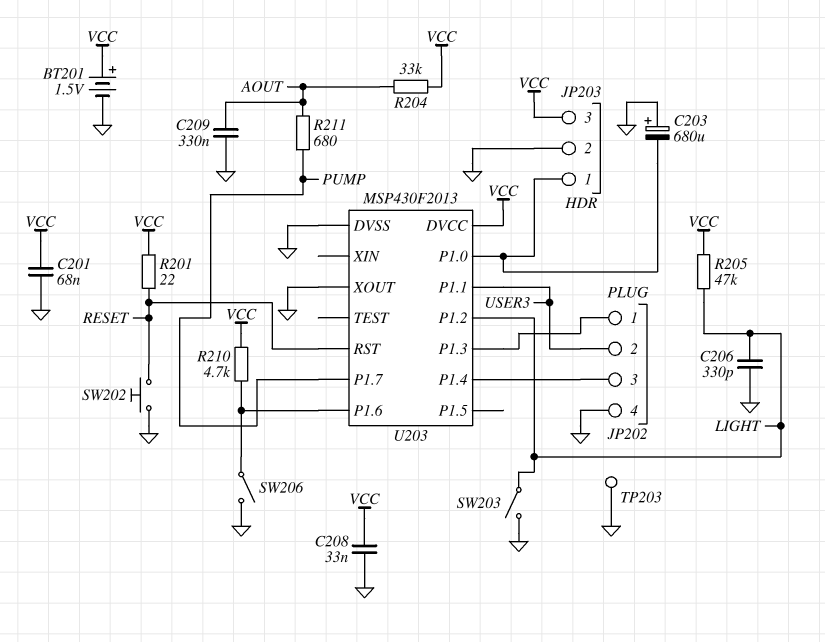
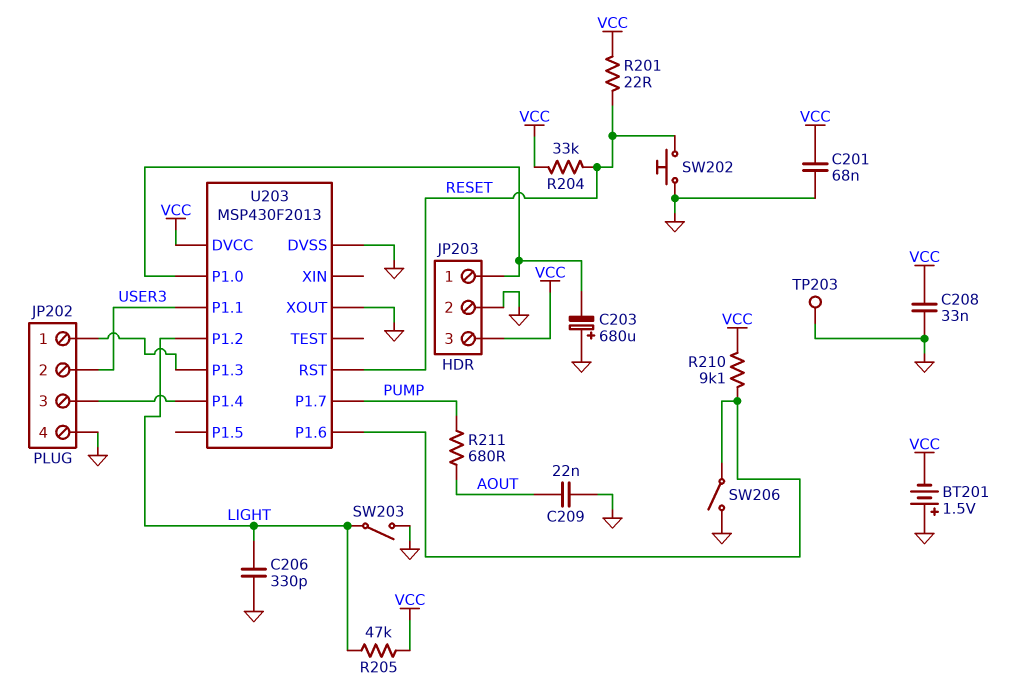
BT201: 1.5V (plus VCC, minus GND) -> 1.5V (plus GND, minus VCC)
C209: 330nF (AOUT, GND) -> 22nF (AOUT, GND)
R204: 33k (AOUT, VCC) -> 33k (RESET, VCC)
R210: 4.7k (U203/P1.6, VCC) -> 9.1k (U203/P1.6, VCC)

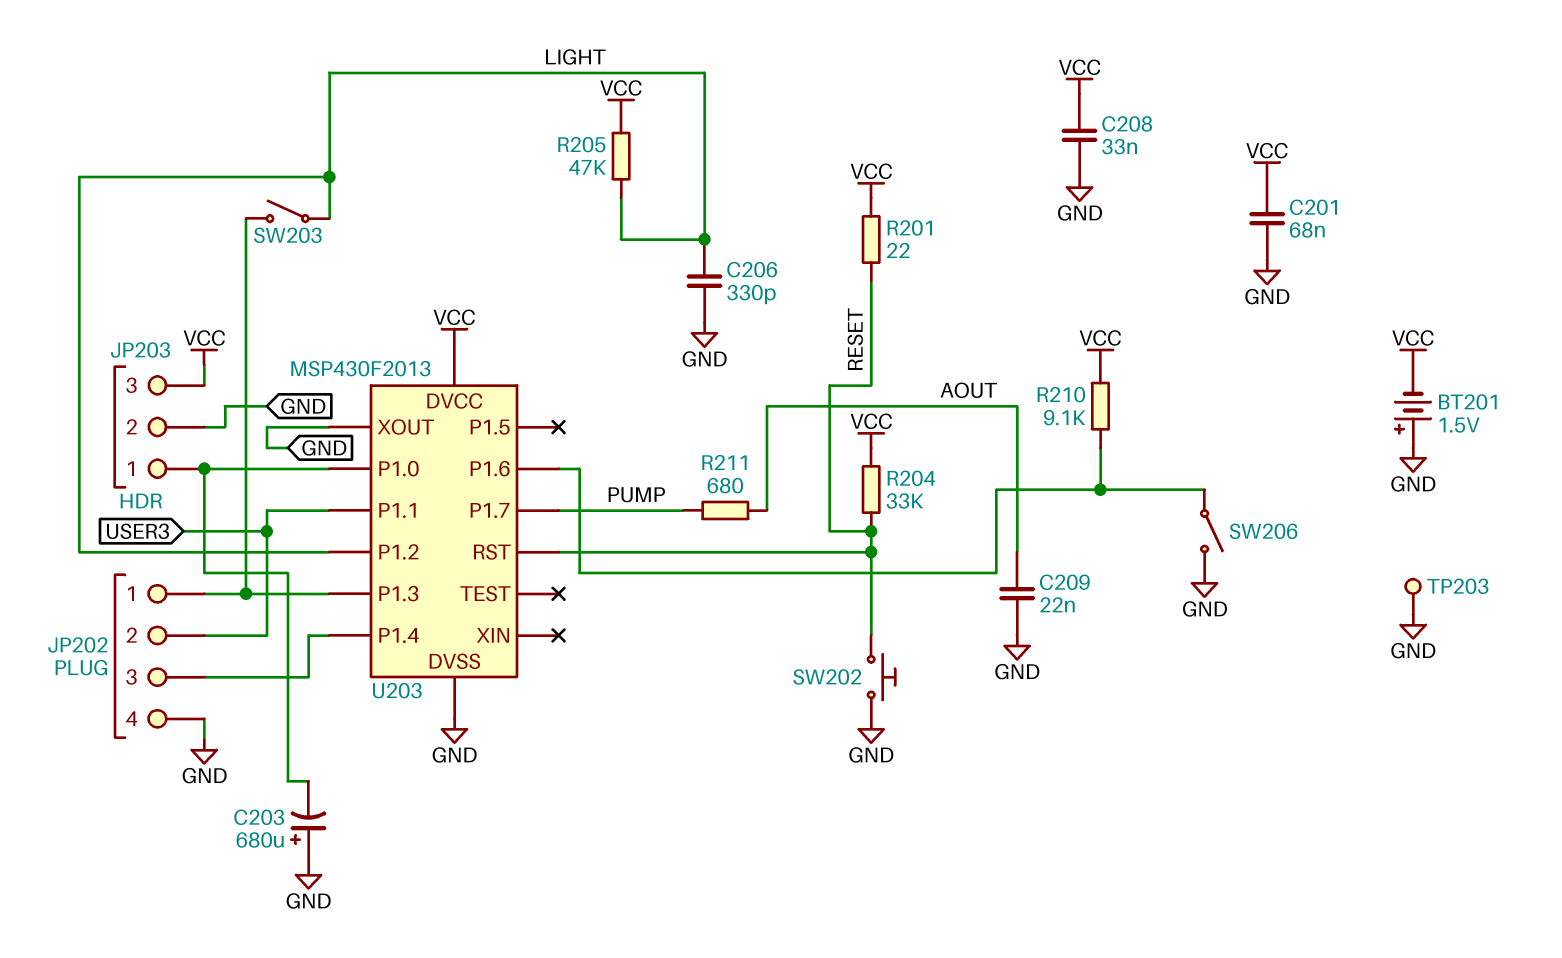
SW203: switch (GND, LIGHT) -> switch (JP202/1, LIGHT)

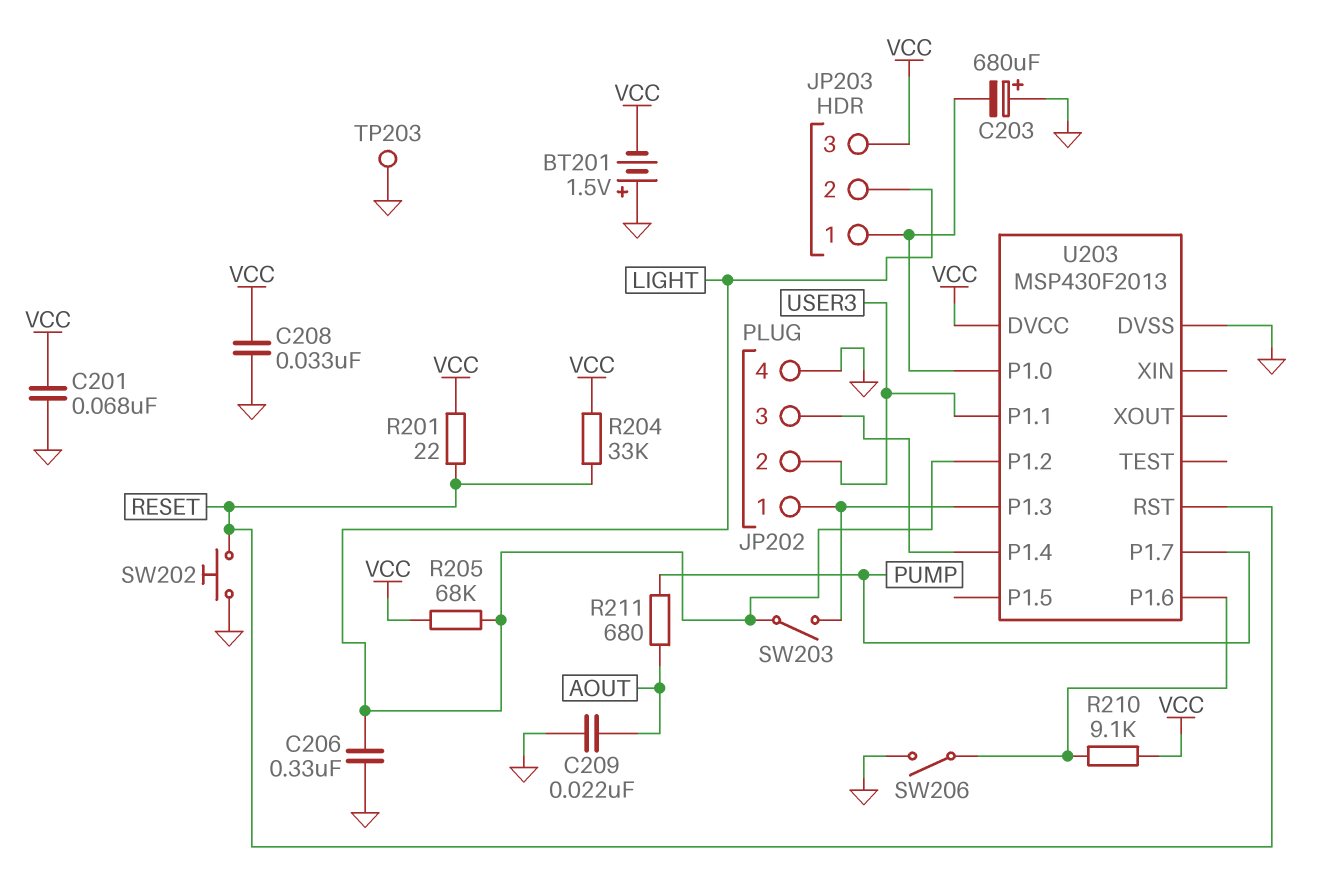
C206: 330pF (GND, LIGHT) -> 330nF (GND, LIGHT)
JP203 pin 2: GND -> LIGHT
R205: 47k (LIGHT, VCC) -> 68k (LIGHT, VCC)
U203 pin XOUT: GND -> none

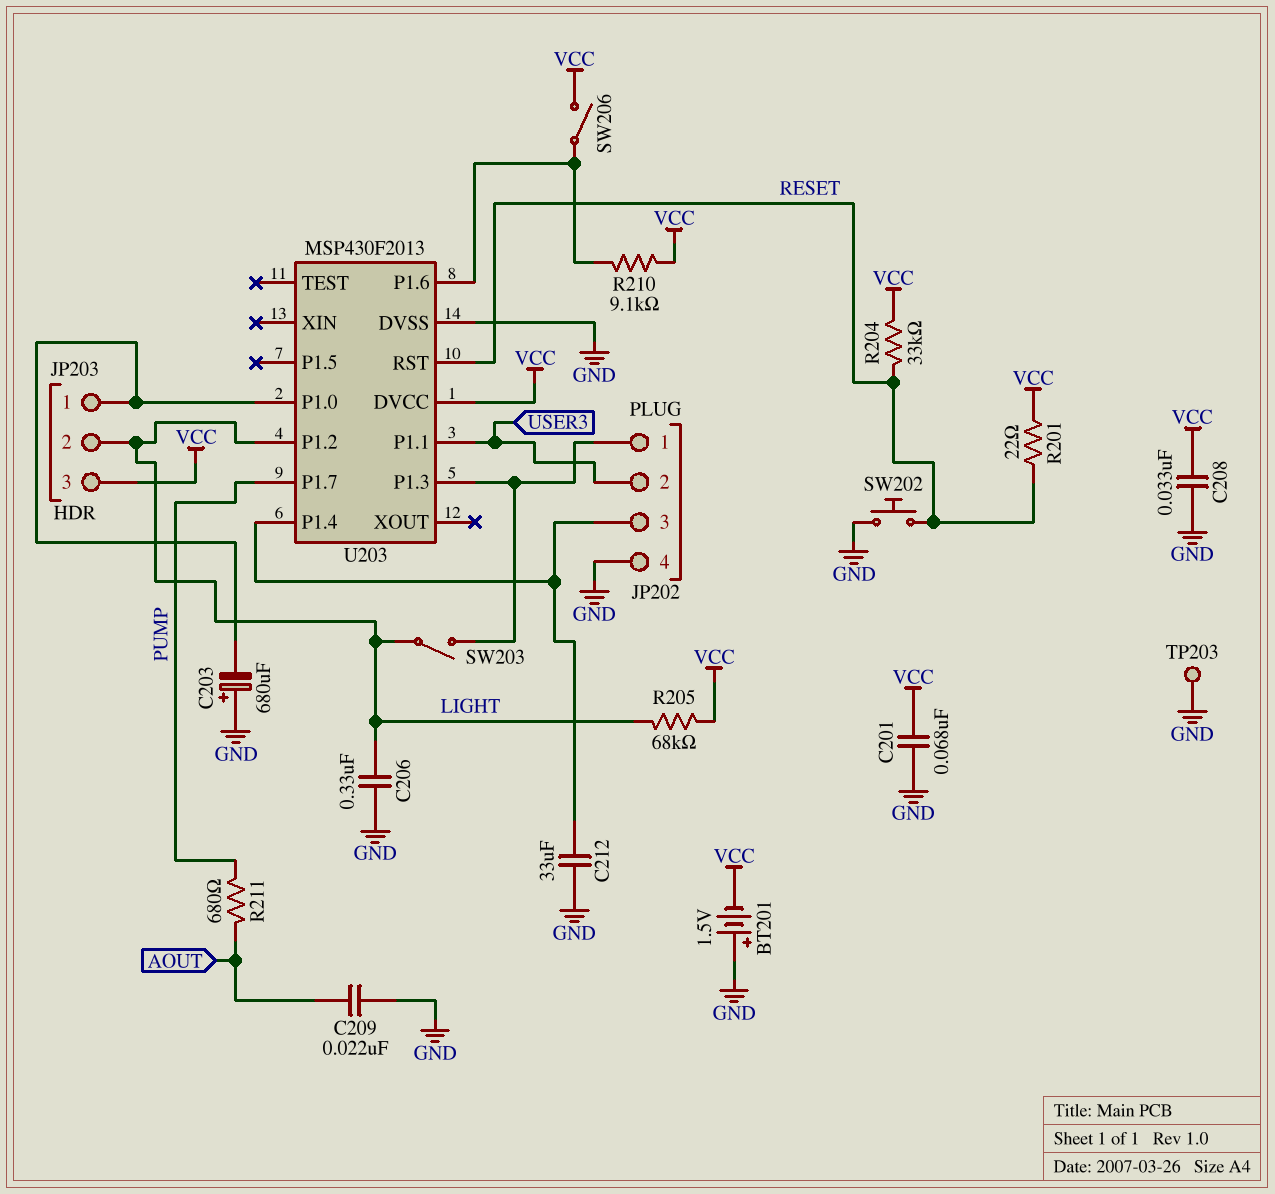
C212: none -> 33uF (GND, JP202/3)
SW206: switch (GND, U203/P1.6) -> switch (U203/P1.6, VCC)

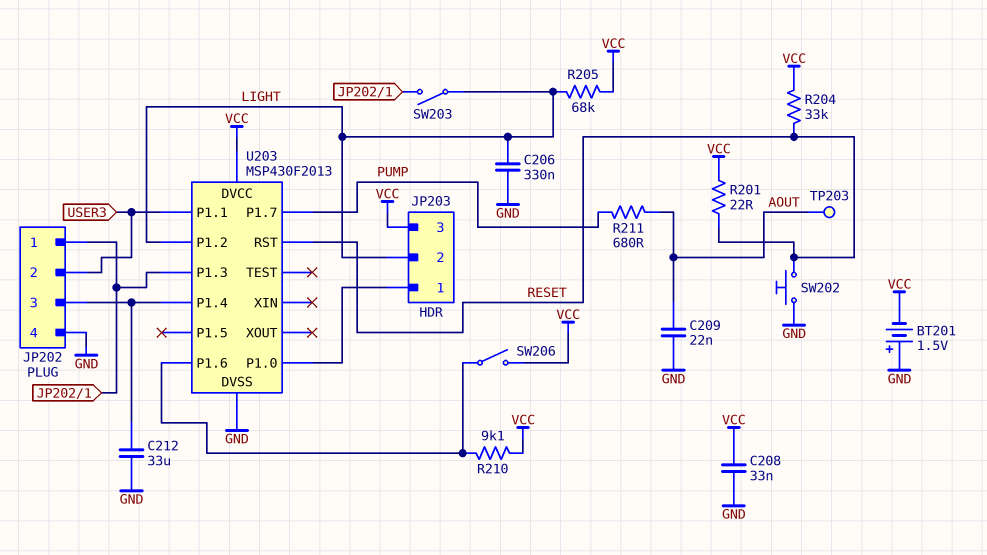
C201: 68nF (GND, VCC) -> none
C203: 680uF (plus GND, minus JP203/1) -> none
TP203: test point (GND) -> test point (AOUT)

